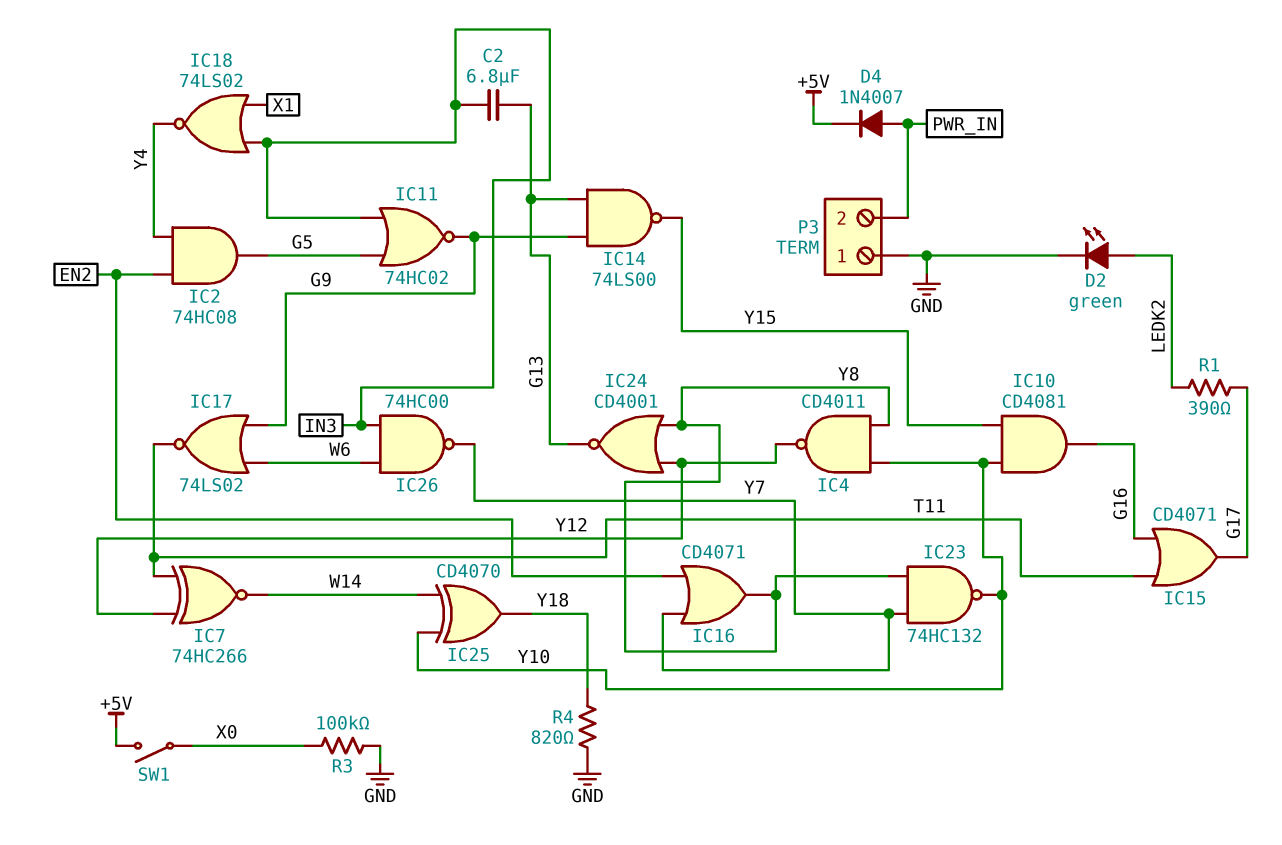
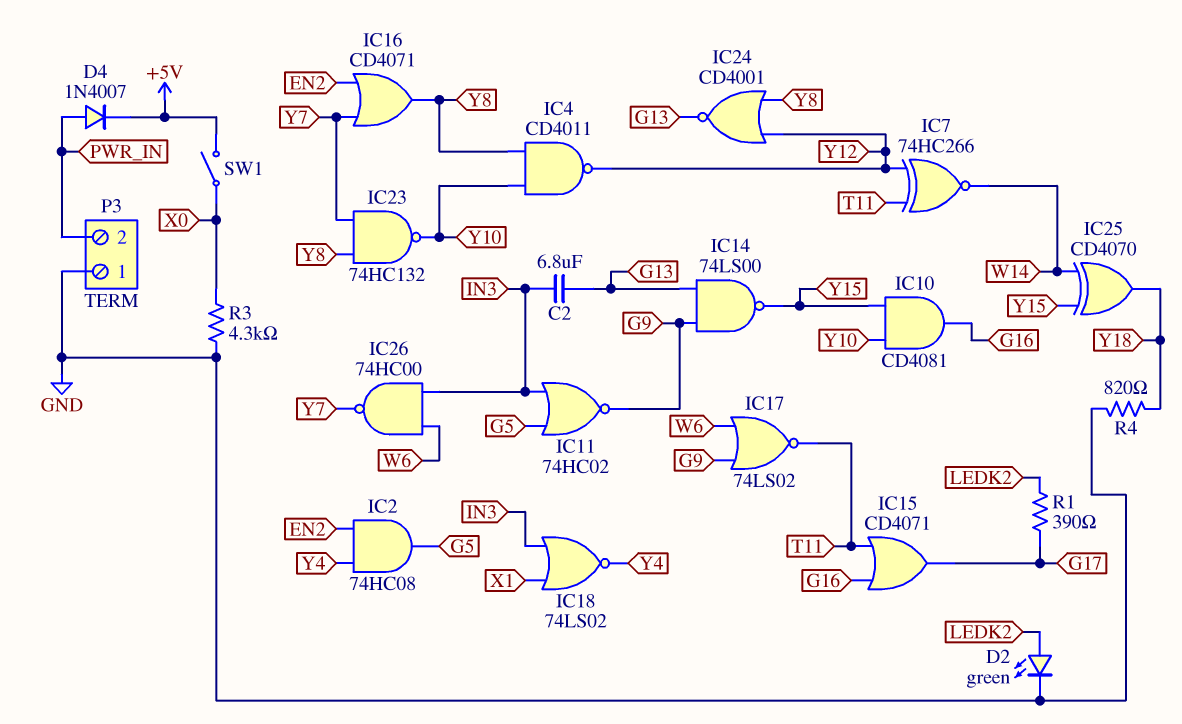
IC25: XOR CD4070 (in W14, in Y10, out Y18) -> XOR CD4070 (in W14, in Y15, out Y18)
R3: 100k (GND, X0) -> 4.3k (GND, X0)

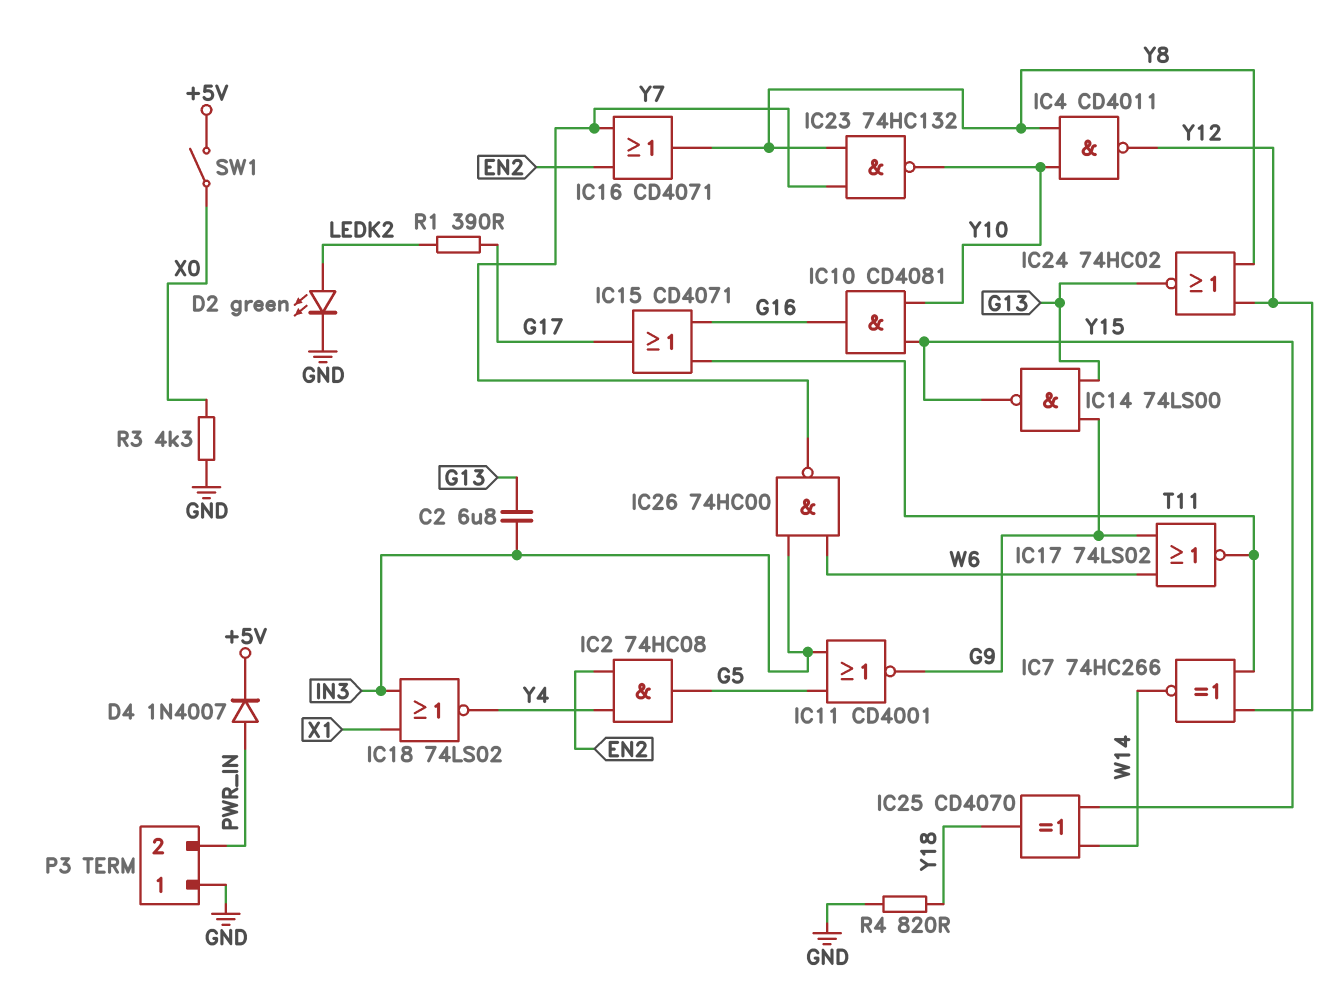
IC11: NOR 74HC02 (in G5, in IN3, out G9) -> NOR CD4001 (in G5, in IN3, out G9)
IC24: NOR CD4001 (in Y8, in Y12, out G13) -> NOR 74HC02 (in Y8, in Y12, out G13)

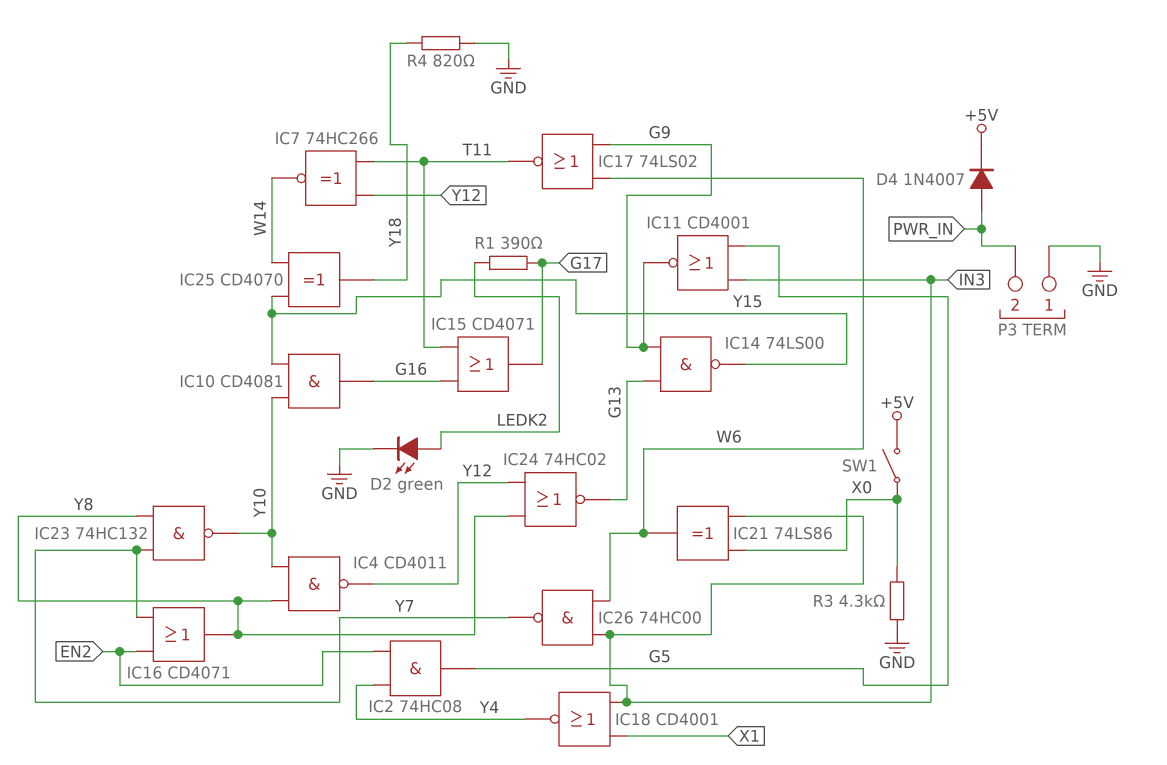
C2: 6.8uF (G13, IN3) -> none
IC18: NOR 74LS02 (in IN3, in X1, out Y4) -> NOR CD4001 (in IN3, in X1, out Y4)
IC21: none -> XOR 74LS86 (in IN3, in X0, out W6)

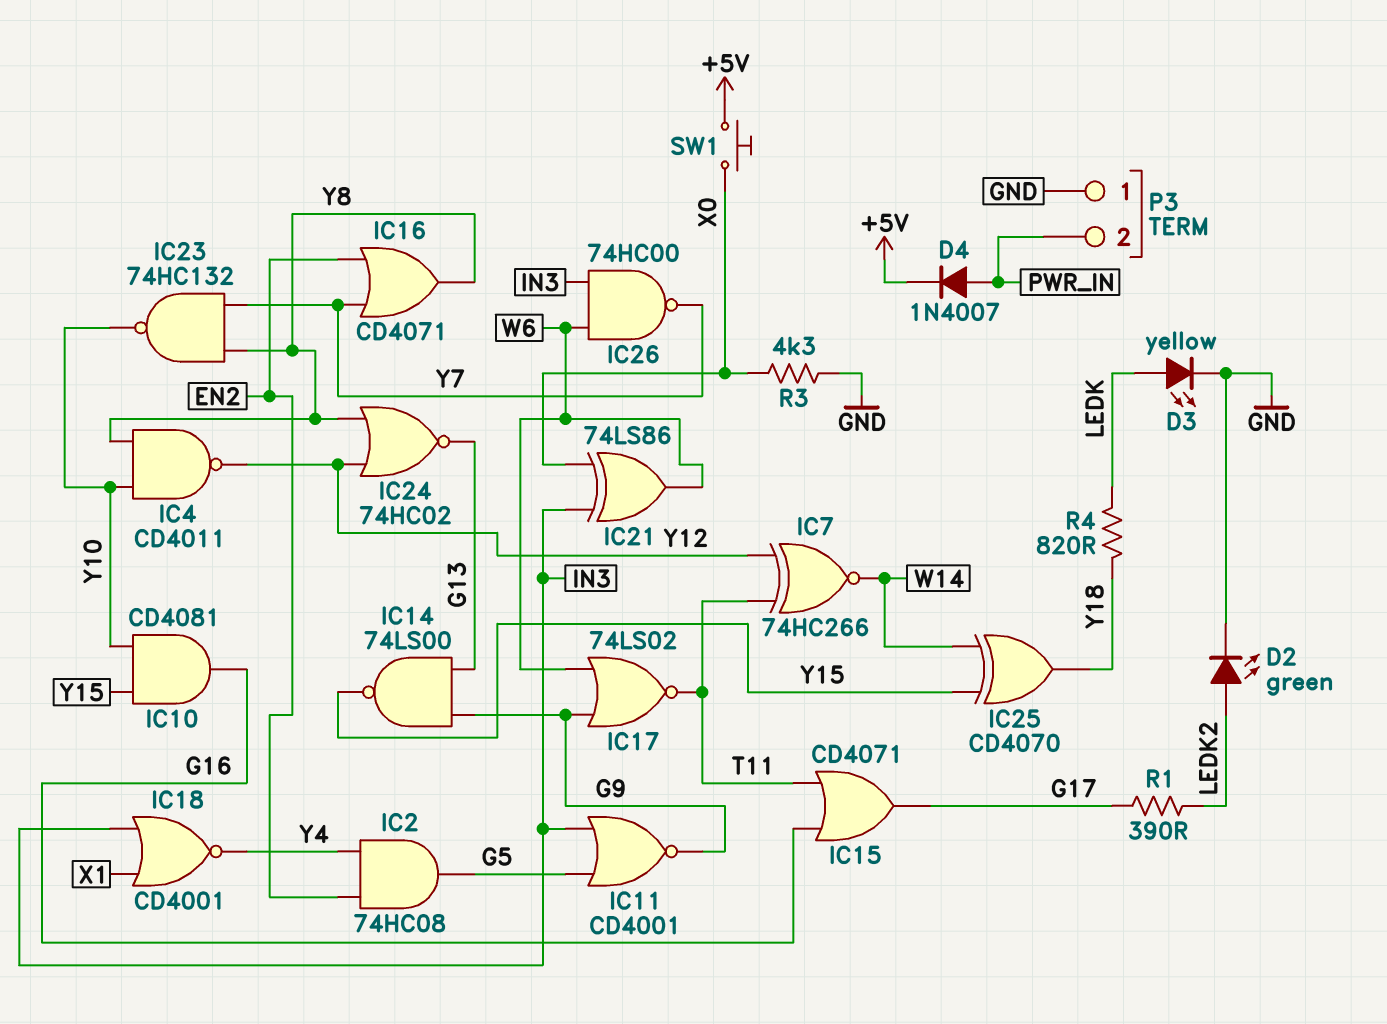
D3: none -> LED yellow (A LEDK, K GND)
R4: 820 (GND, Y18) -> 820 (LEDK, Y18)
SW1: switch (+5V, X0) -> button (+5V, X0)

